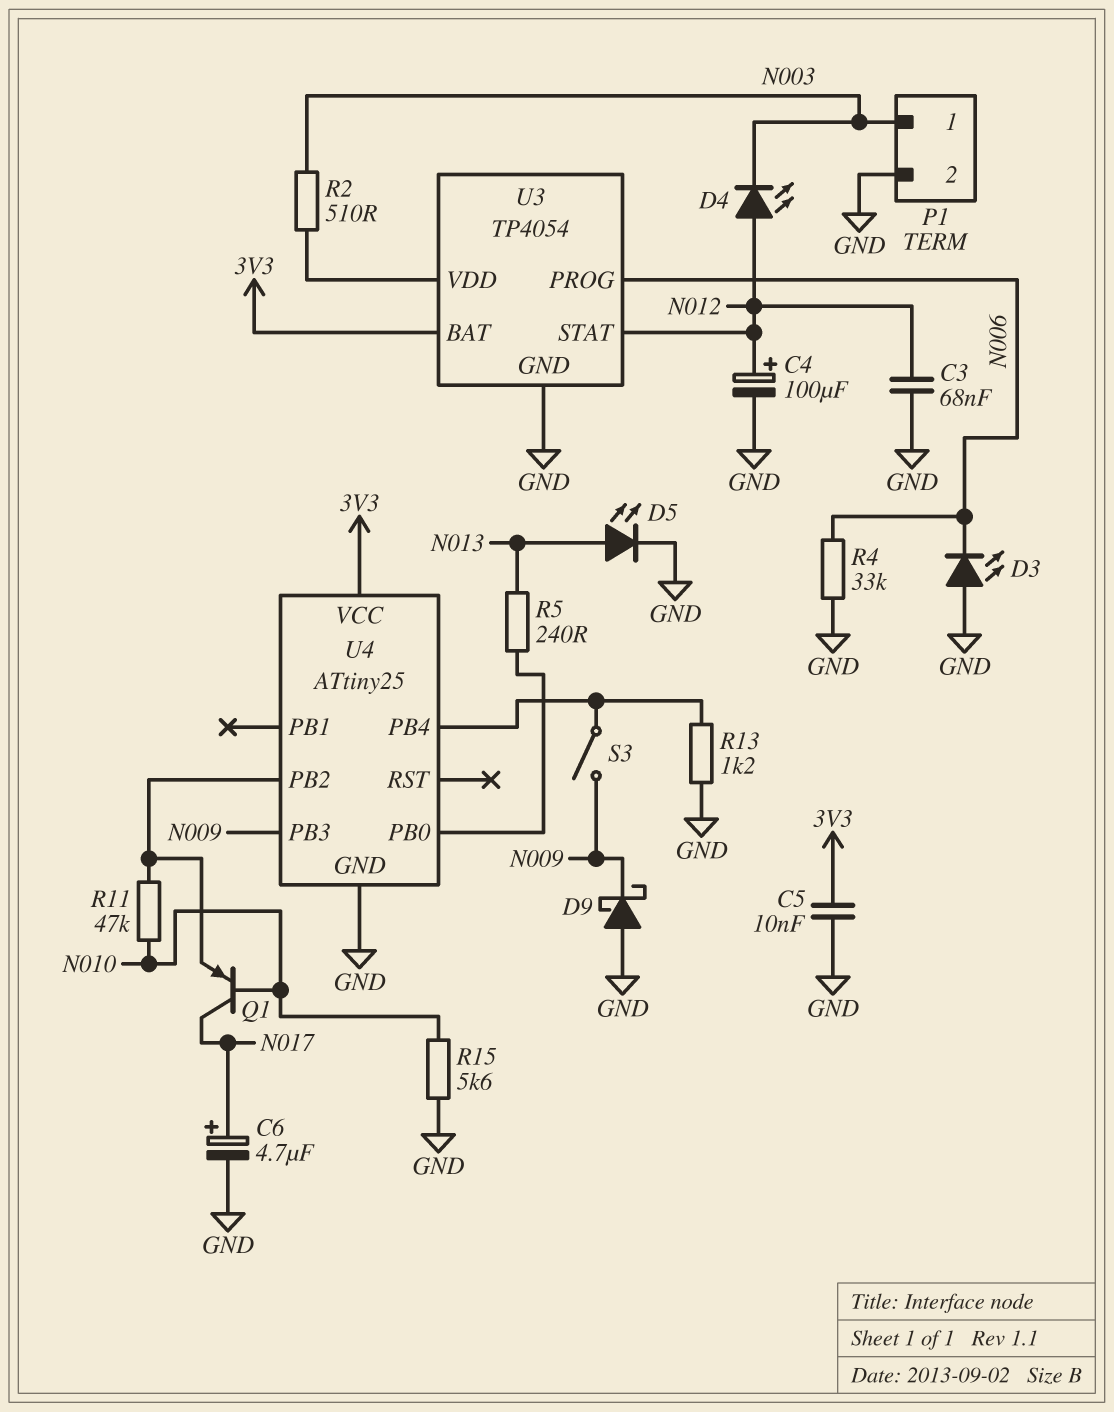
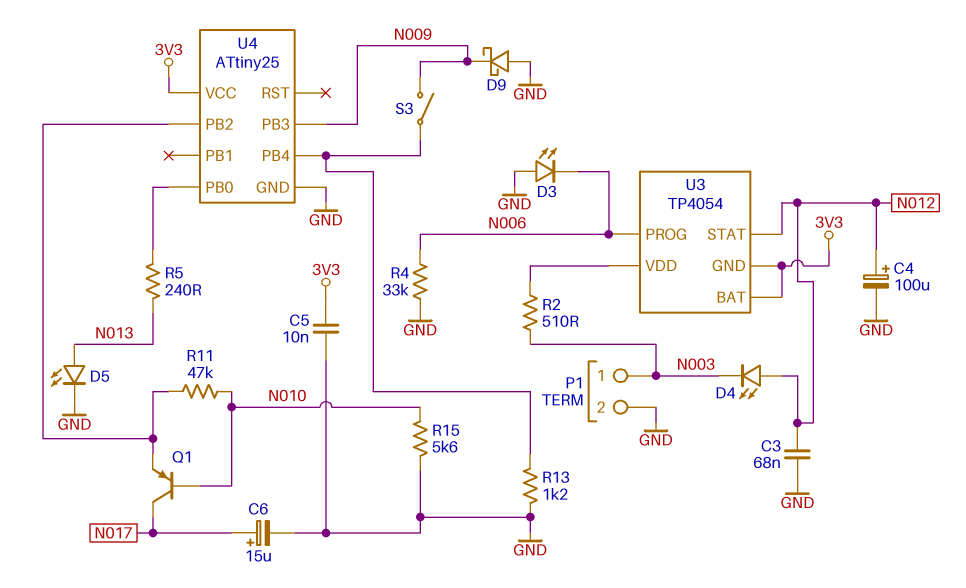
C6: 4.7uF (plus N017, minus GND) -> 15uF (plus N017, minus GND)
U3 pin GND: GND -> 3V3

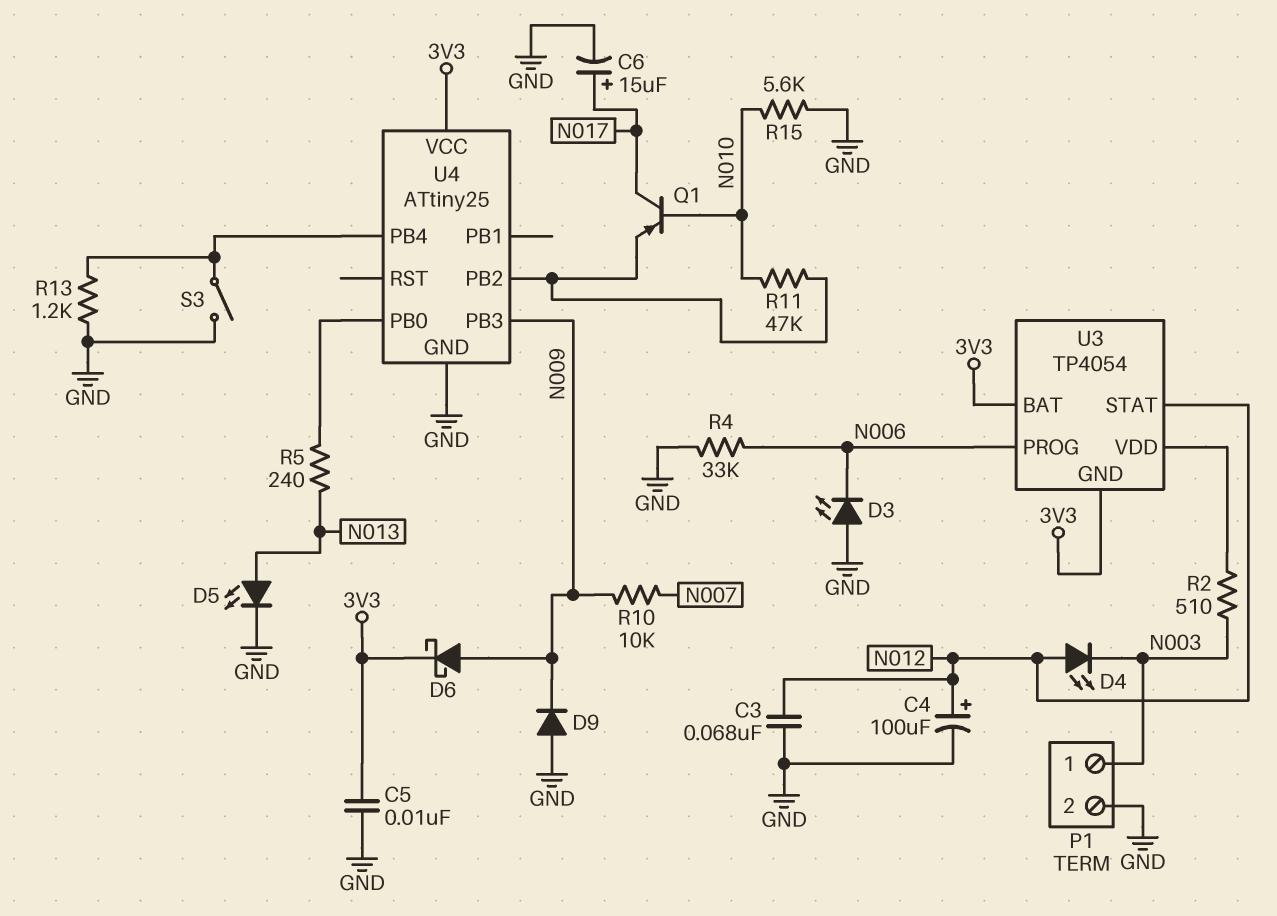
D6: none -> schottky (A N009, K 3V3)
D9: schottky (A GND, K N009) -> diode (A GND, K N009)
R10: none -> 10k (N007, N009)
S3: switch (N009, U4/PB4) -> switch (GND, U4/PB4)

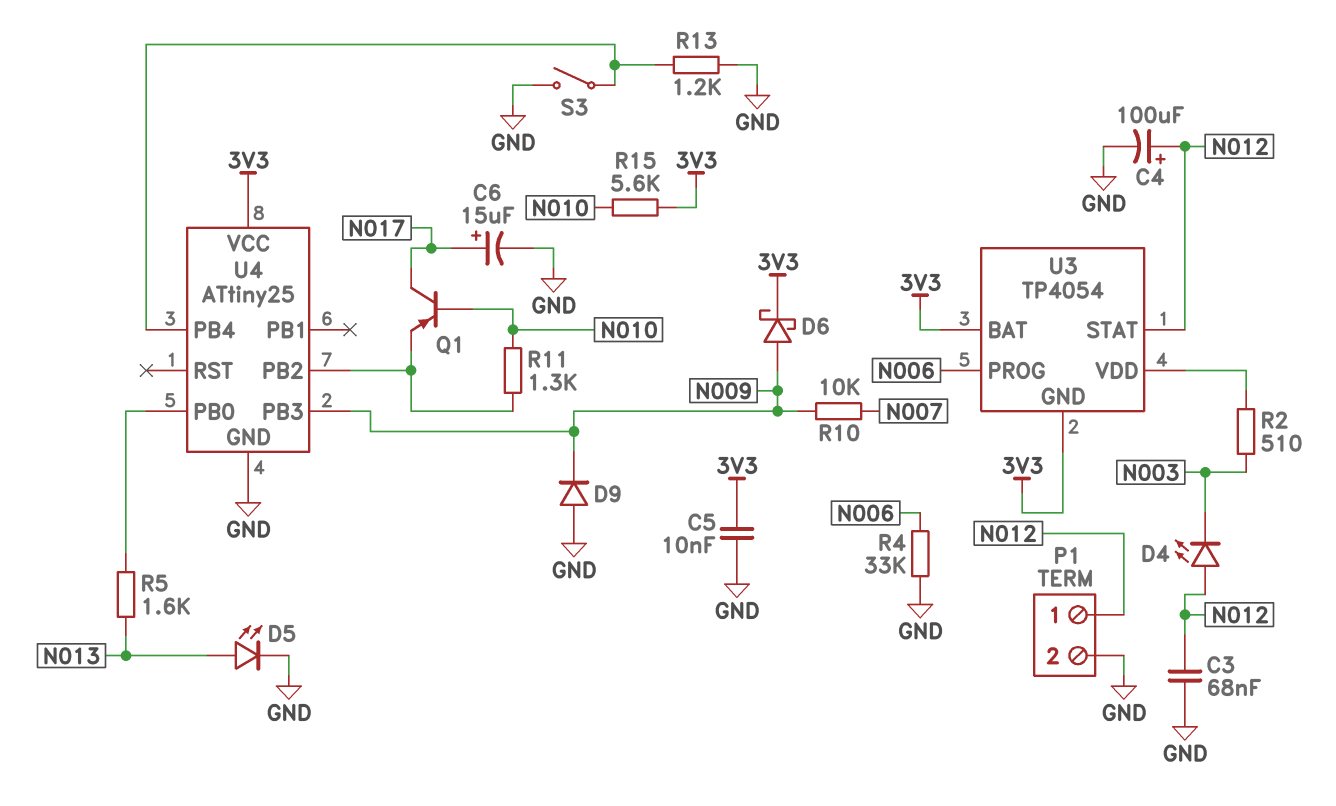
D3: LED (A GND, K N006) -> none
P1 pin 1: N003 -> N012
R5: 240 (N013, U4/PB0) -> 1.6k (N013, U4/PB0)
R11: 47k (N010, U4/PB2) -> 1.3k (N010, U4/PB2)
R15: 5.6k (GND, N010) -> 5.6k (3V3, N010)

